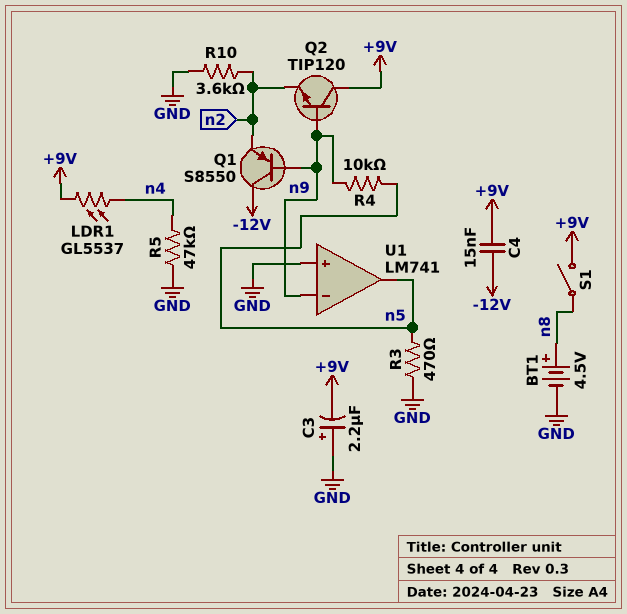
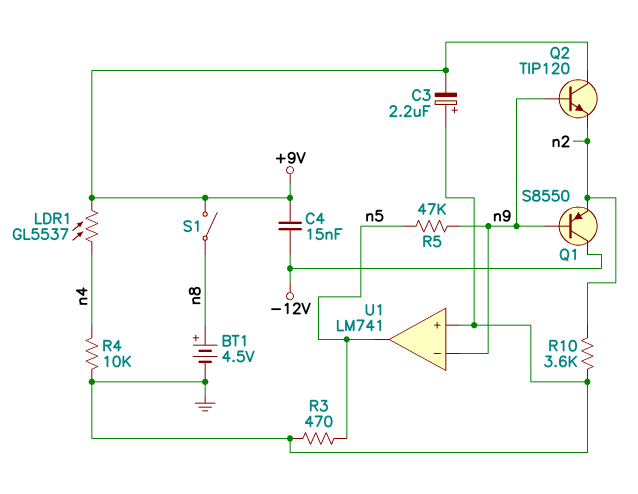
R4: 10k (n5, n9) -> 10k (GND, n4)
R5: 47k (GND, n4) -> 47k (n5, n9)

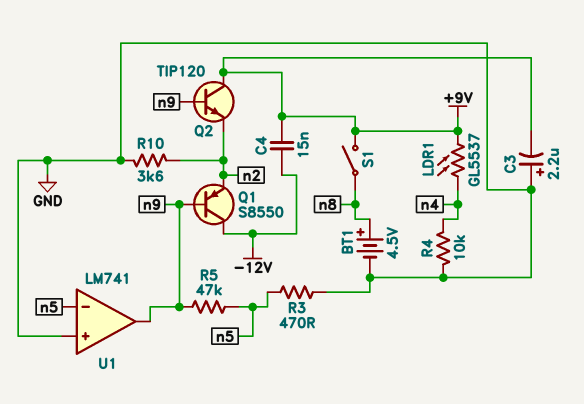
U1 pin in-: n9 -> n5
U1 pin out: n5 -> n9

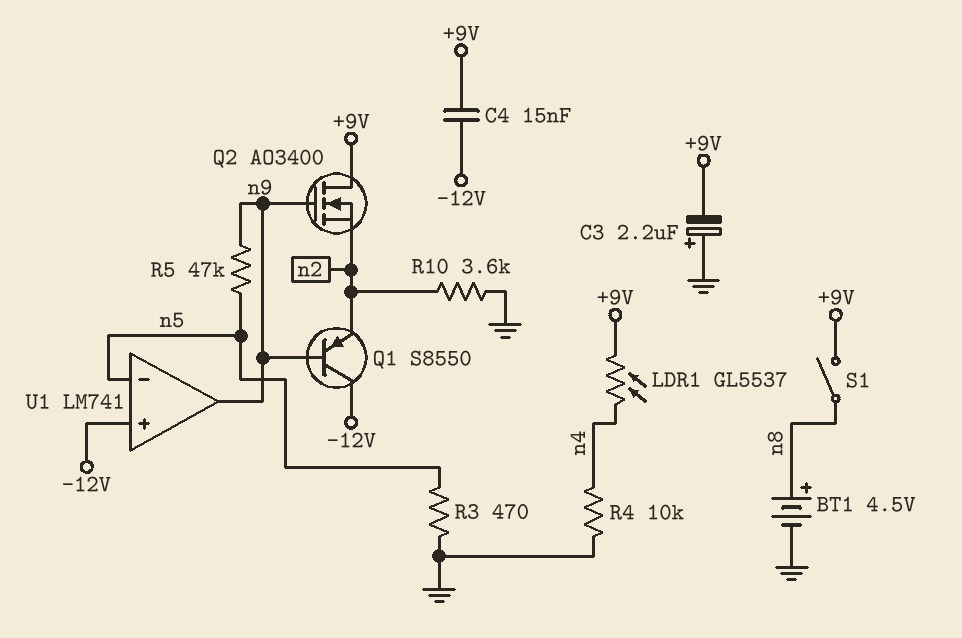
Q2: NPN TIP120 (B n9, C +9V, E n2) -> NMOS AO3400 (G n9, D +9V, S n2)
U1 pin in+: GND -> -12V

